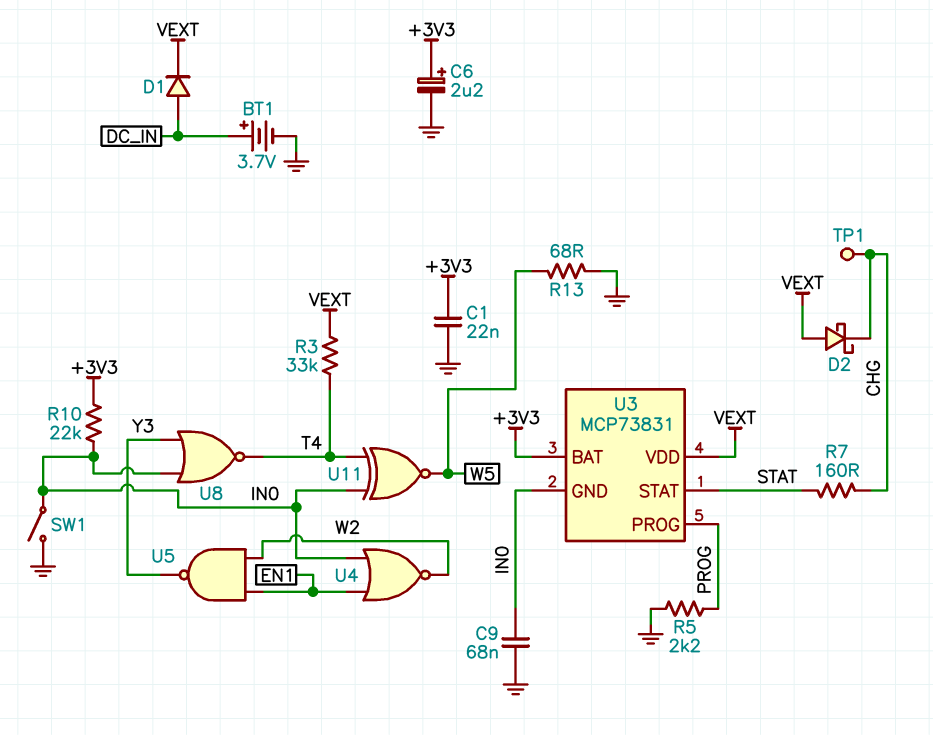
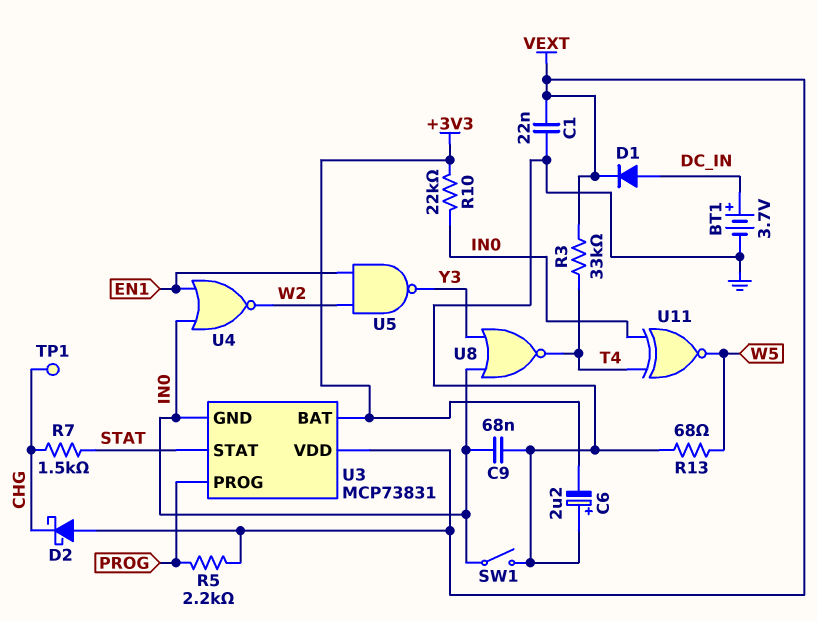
C1: 22nF (+3V3, GND) -> 22nF (GND, VEXT)
C6: 2.2uF (plus +3V3, minus GND) -> 2.2uF (plus GND, minus +3V3)
R5: 2.2k (GND, PROG) -> 2.2k (PROG, VEXT)
R7: 160 (CHG, STAT) -> 1.5k (CHG, STAT)

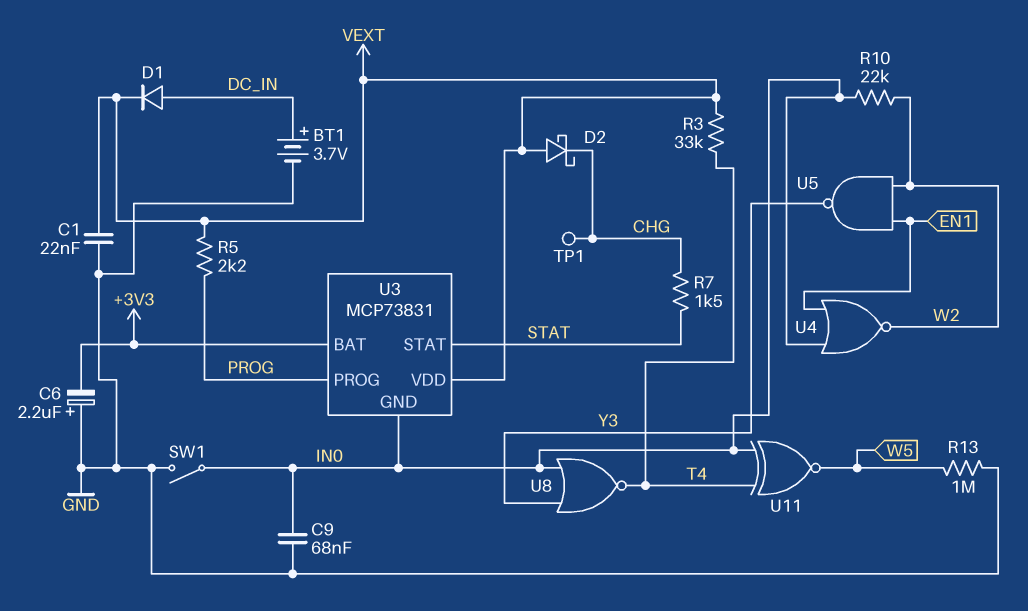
R10: 22k (+3V3, IN0) -> 22k (IN0, W2)
R13: 68 (GND, W5) -> 1M (GND, W5)

